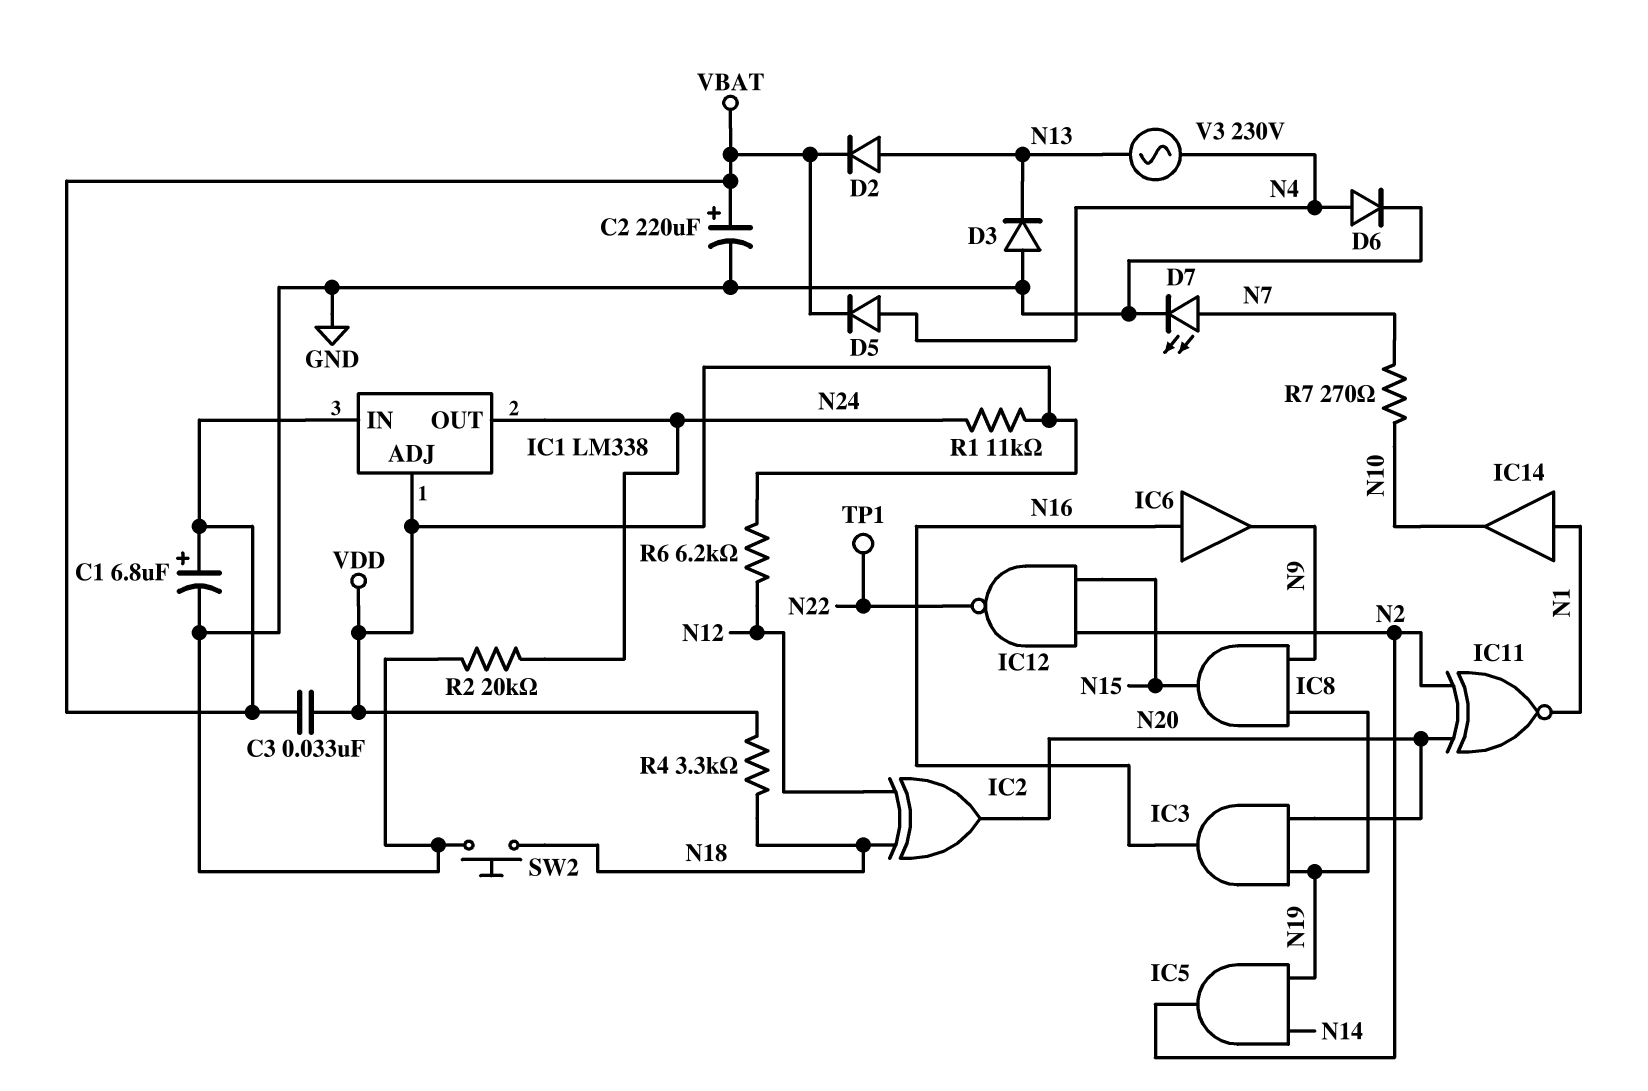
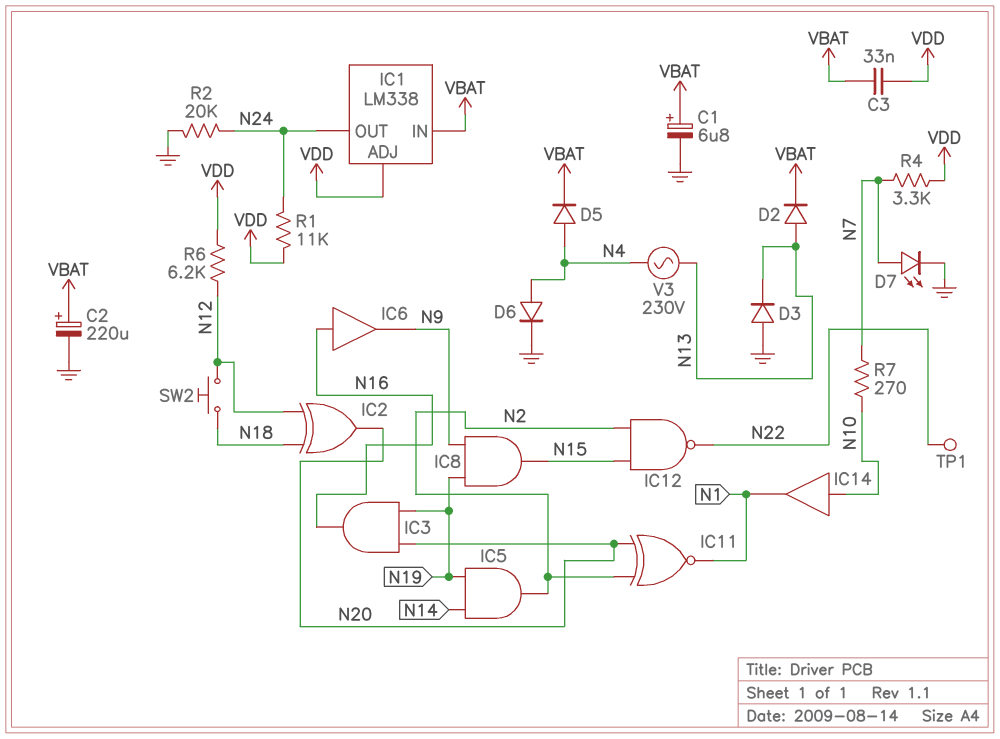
IC14: buffer (in N1, out N10) -> buffer (in N10, out N1)
R4: 3.3k (N18, VDD) -> 3.3k (N7, VDD)
SW2: button (GND, N18) -> button (N12, N18)

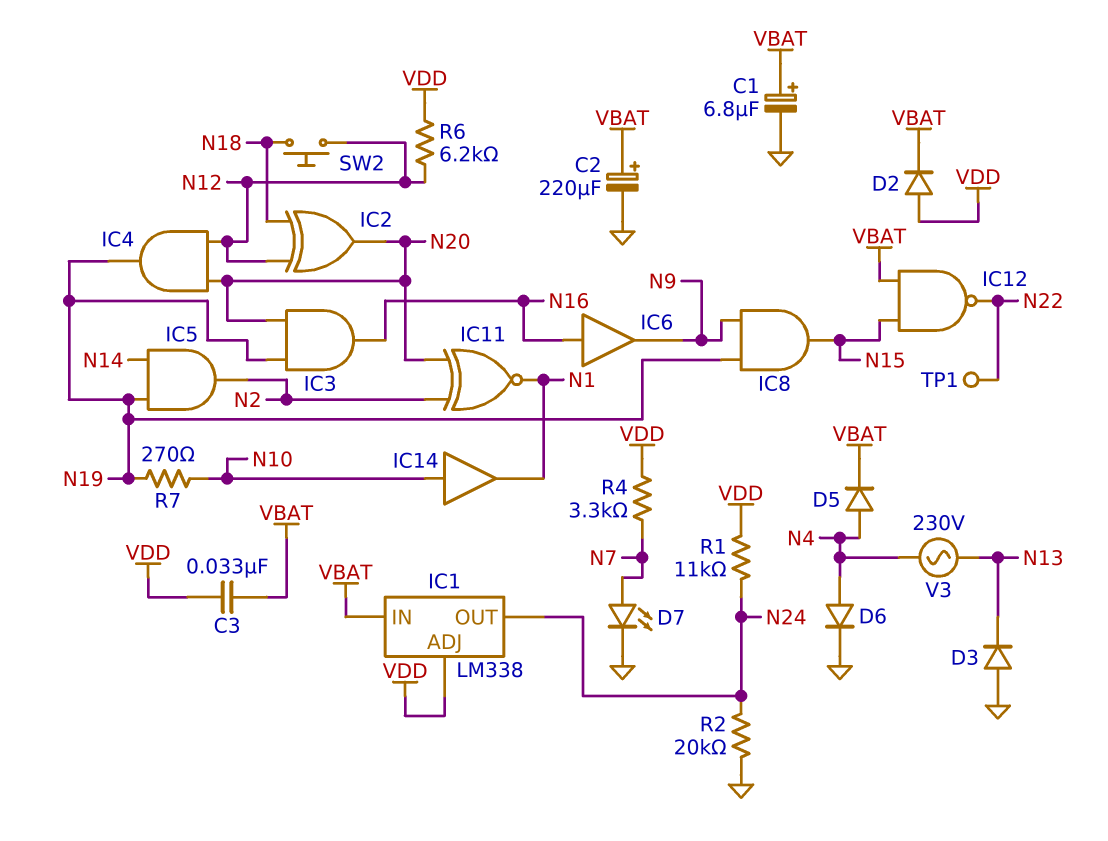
D2: diode (A N13, K VBAT) -> diode (A VDD, K VBAT)
IC4: none -> AND (in N12, in N20, out N19)
IC12: NAND (in N2, in N15, out N22) -> NAND (in N15, in VBAT, out N22)
R7: 270 (N7, N10) -> 270 (N10, N19)

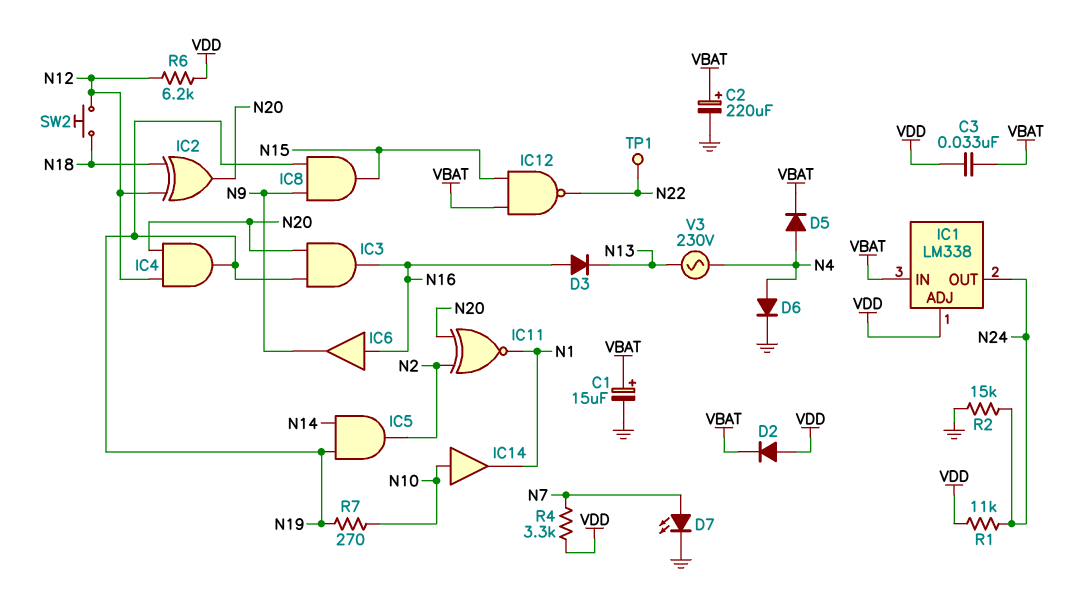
C1: 6.8uF (plus VBAT, minus GND) -> 15uF (plus VBAT, minus GND)
D3: diode (A GND, K N13) -> diode (A N16, K N13)
R2: 20k (GND, N24) -> 15k (GND, N24)

